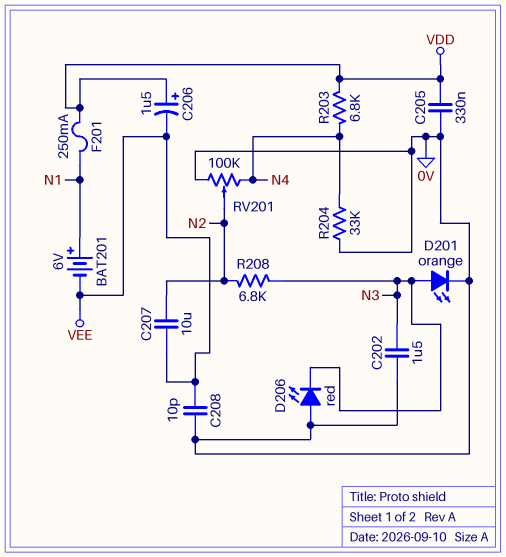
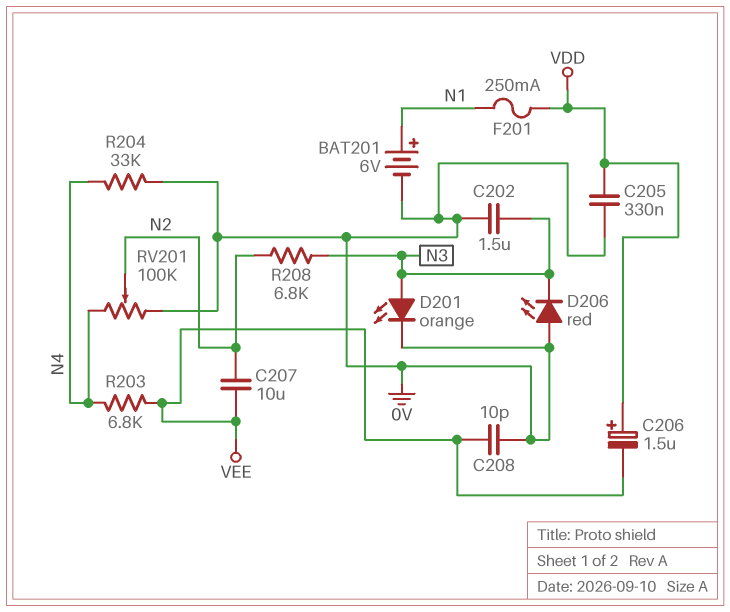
BAT201: 6V (plus N1, minus VEE) -> 6V (plus N1, minus 0V)
R203: 6.8k (N4, VDD) -> 6.8k (N4, VEE)

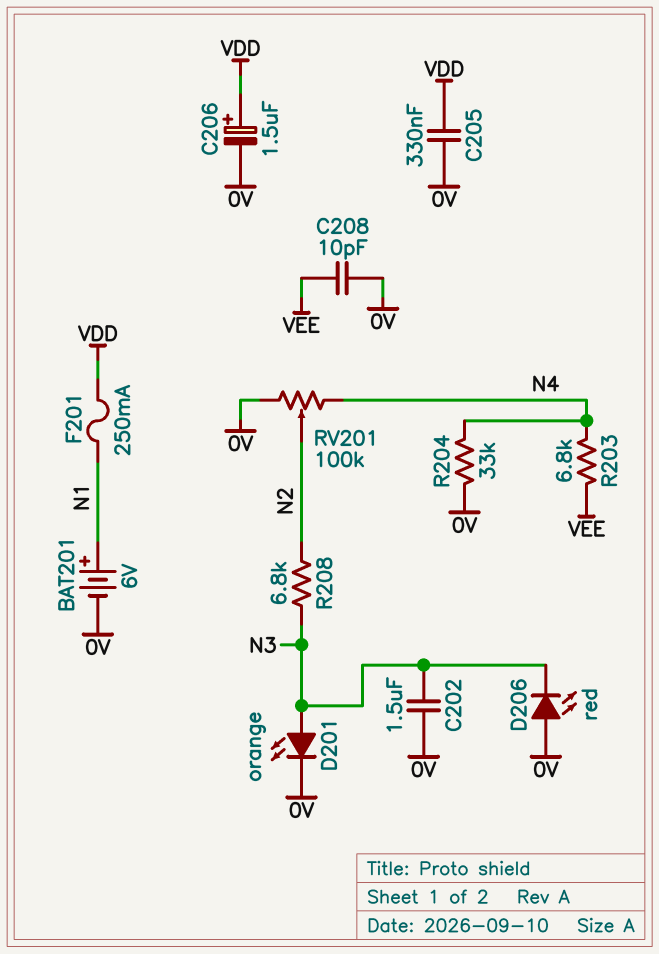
C206: 1.5uF (plus VDD, minus VEE) -> 1.5uF (plus VDD, minus 0V)
C207: 10uF (N2, VEE) -> none

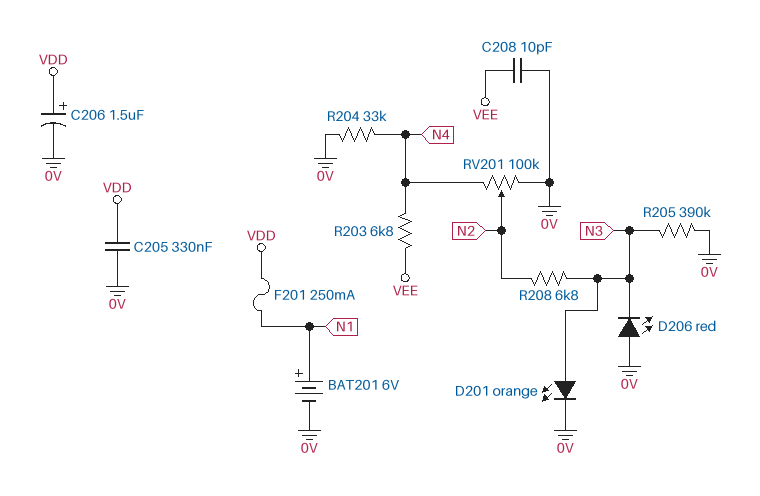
C202: 1.5uF (0V, N3) -> none
R205: none -> 390k (0V, N3)

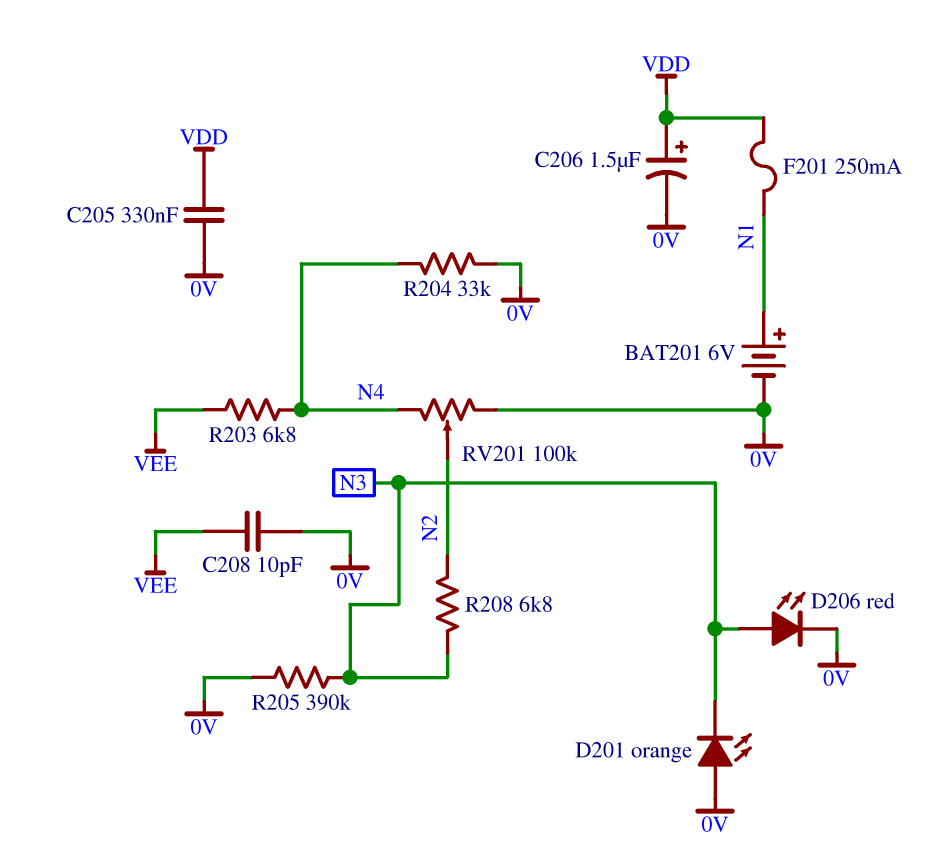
D201: LED orange (A N3, K 0V) -> LED orange (A 0V, K N3)
D206: LED red (A 0V, K N3) -> LED red (A N3, K 0V)

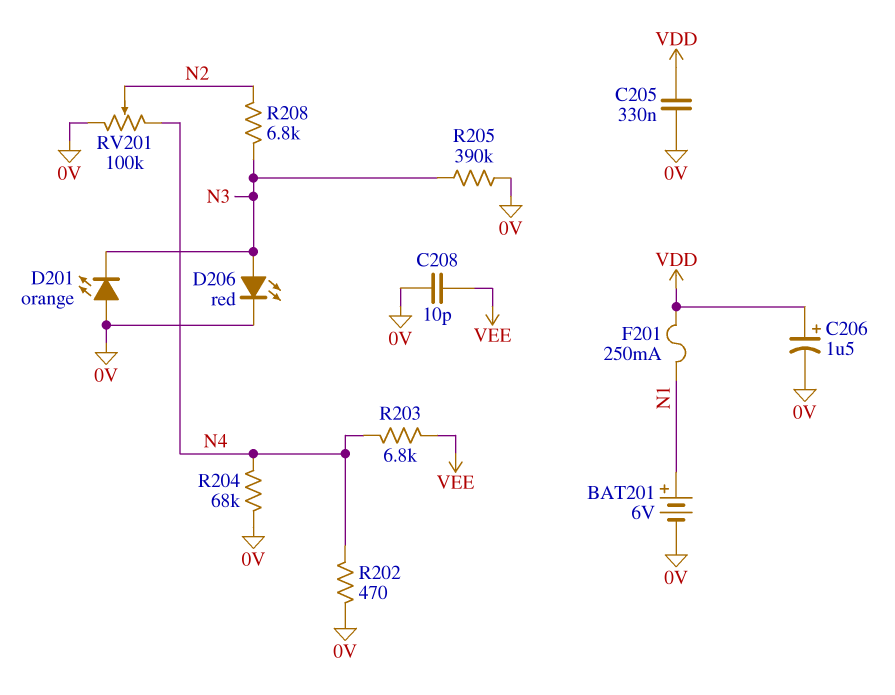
R202: none -> 470 (0V, N4)
R204: 33k (0V, N4) -> 68k (0V, N4)

